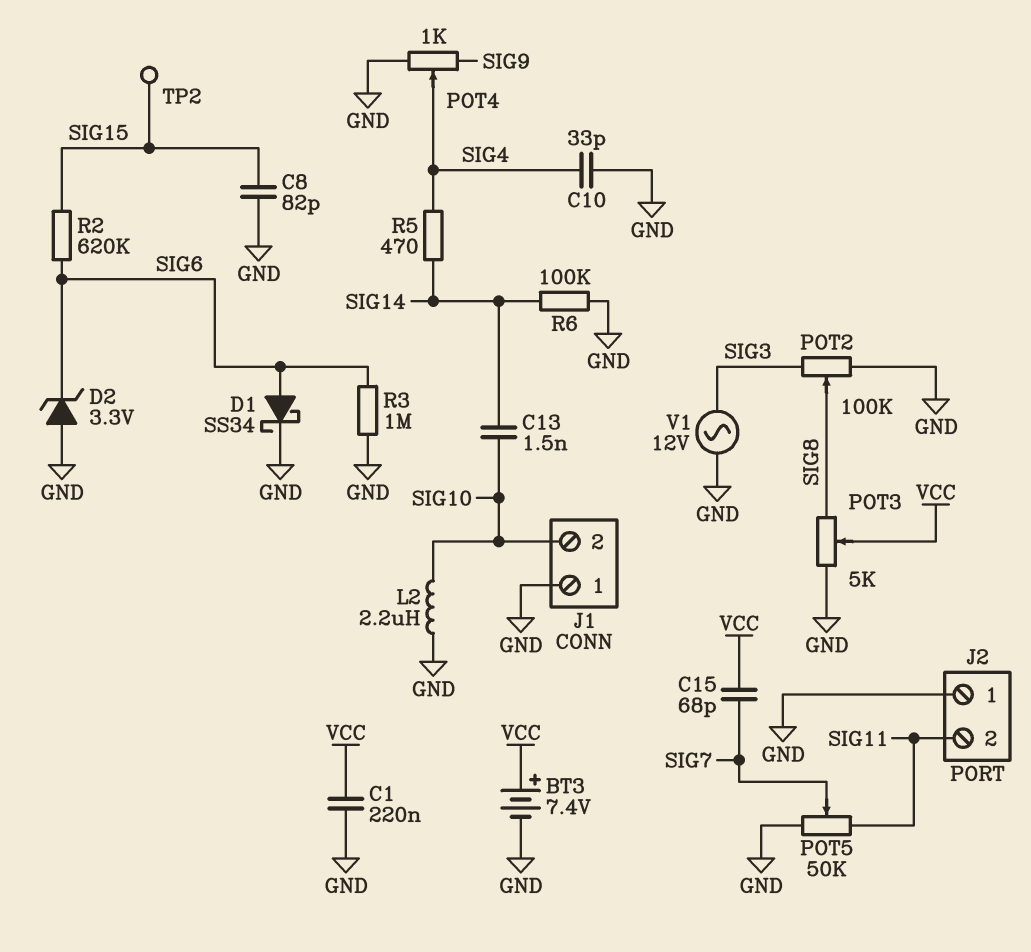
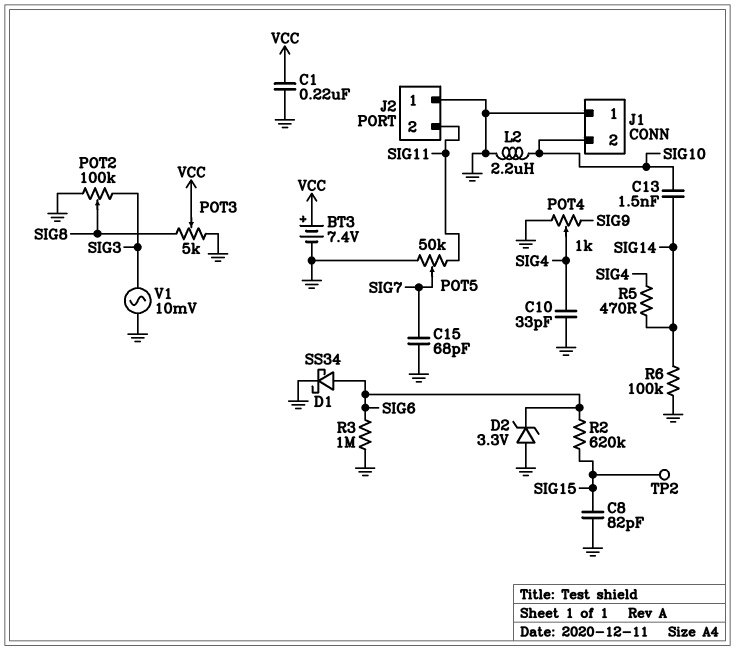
C15: 68pF (SIG7, VCC) -> 68pF (GND, SIG7)
V1: AC 12V (GND, SIG3) -> AC 10mV (GND, SIG3)

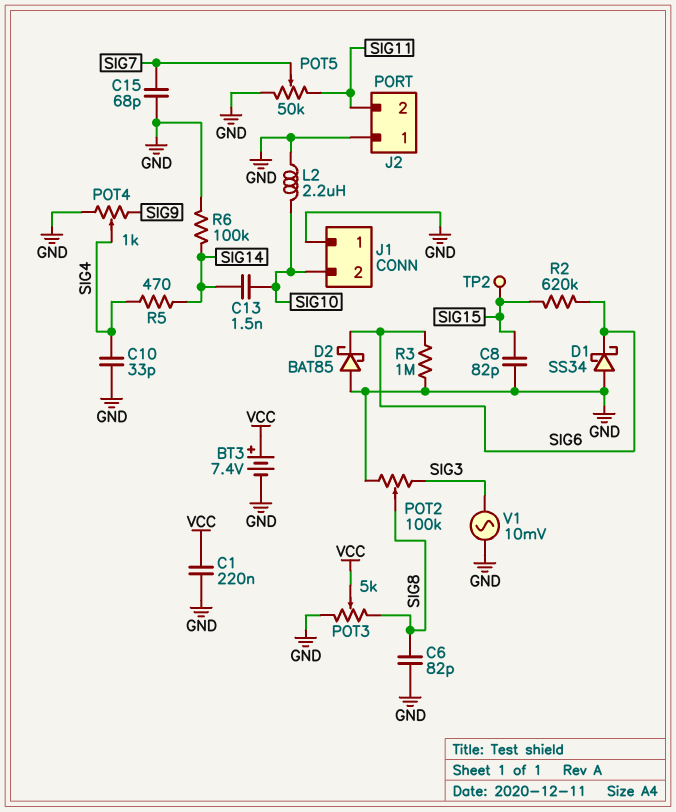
C6: none -> 82pF (GND, SIG8)
D1: schottky SS34 (A SIG6, K GND) -> schottky SS34 (A GND, K SIG6)
D2: zener 3.3V (A GND, K SIG6) -> schottky BAT85 (A GND, K SIG6)

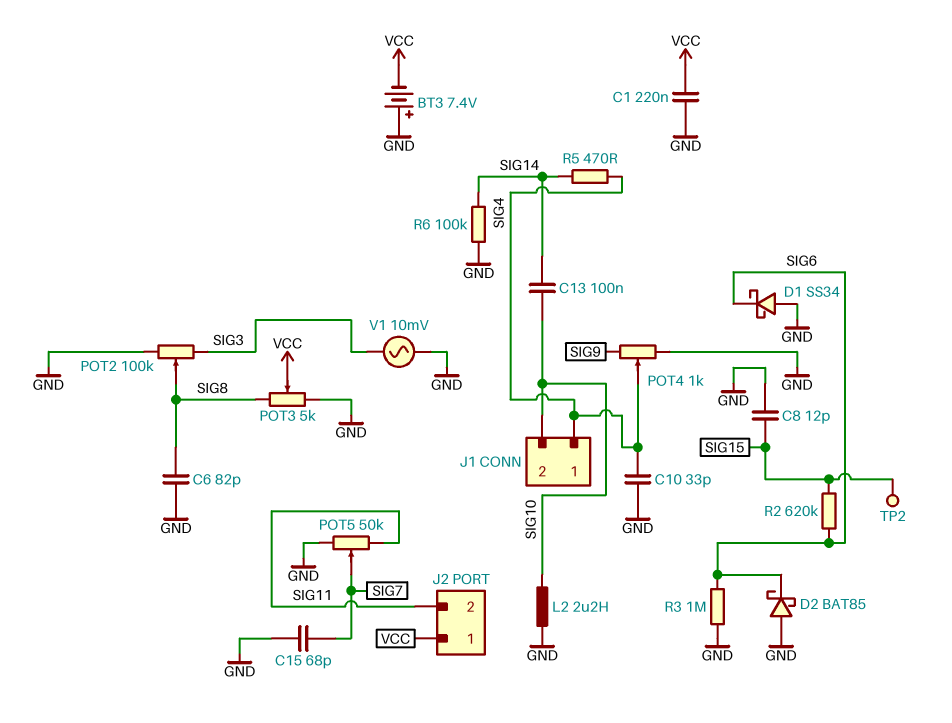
BT3: 7.4V (plus VCC, minus GND) -> 7.4V (plus GND, minus VCC)
C8: 82pF (GND, SIG15) -> 12pF (GND, SIG15)
C13: 1.5nF (SIG10, SIG14) -> 100nF (SIG10, SIG14)
J1 pin 1: GND -> SIG4
J2 pin 1: GND -> VCC

